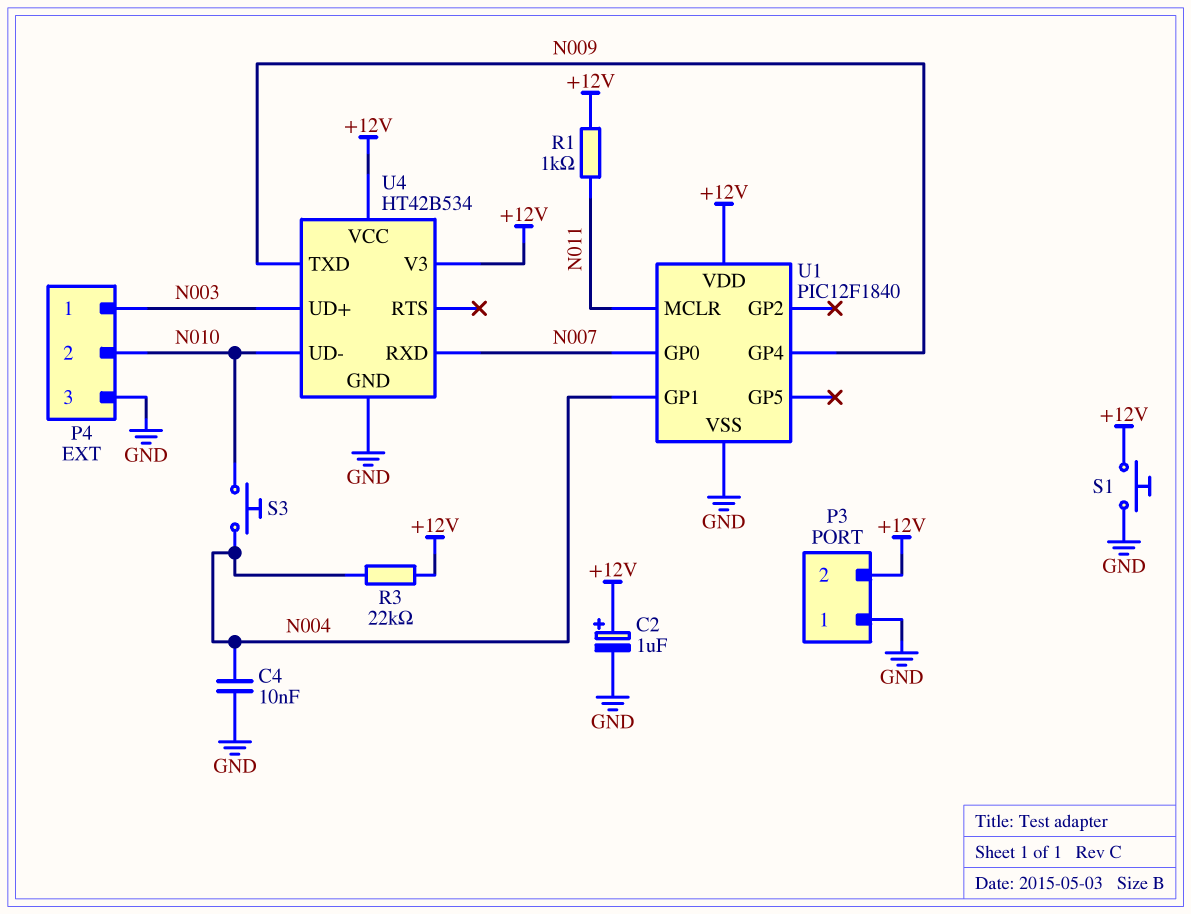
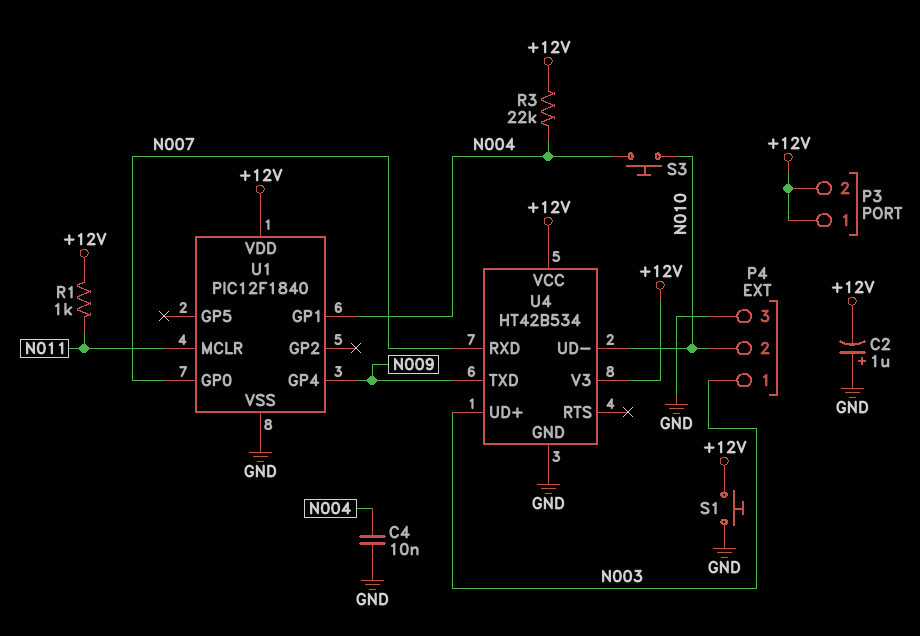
C2: 1uF (plus +12V, minus GND) -> 1uF (plus GND, minus +12V)
P3 pin 1: GND -> +12V

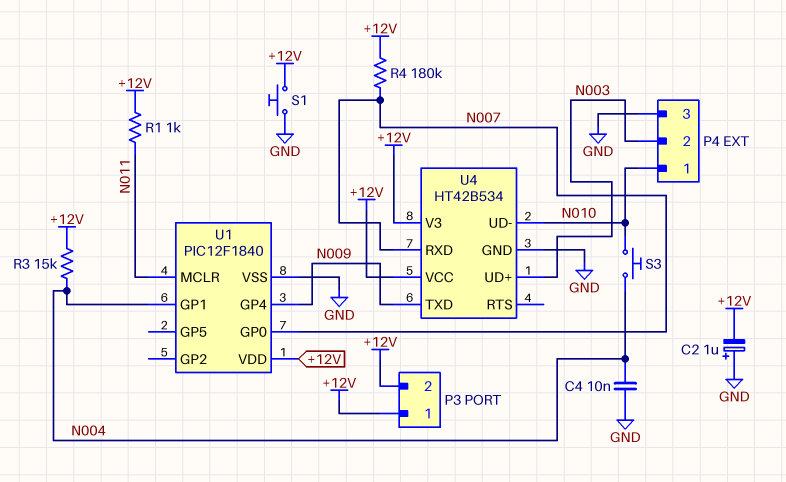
P4 pin 1: N003 -> N010
P4 pin 2: N010 -> N003
R3: 22k (+12V, N004) -> 15k (+12V, N004)
R4: none -> 180k (+12V, N007)

